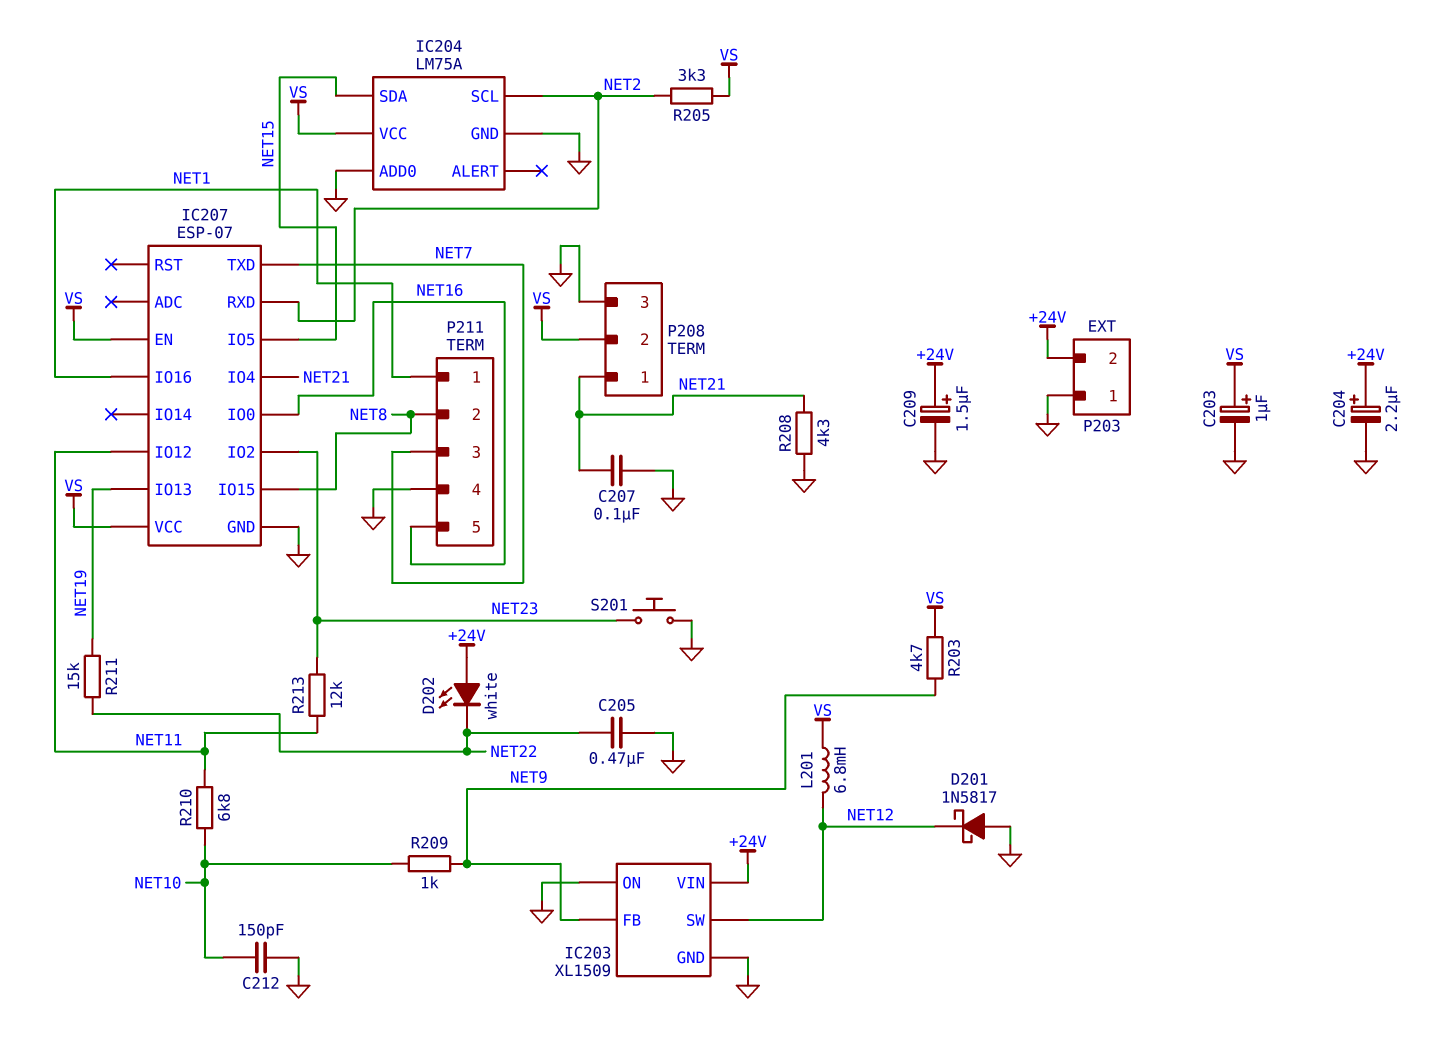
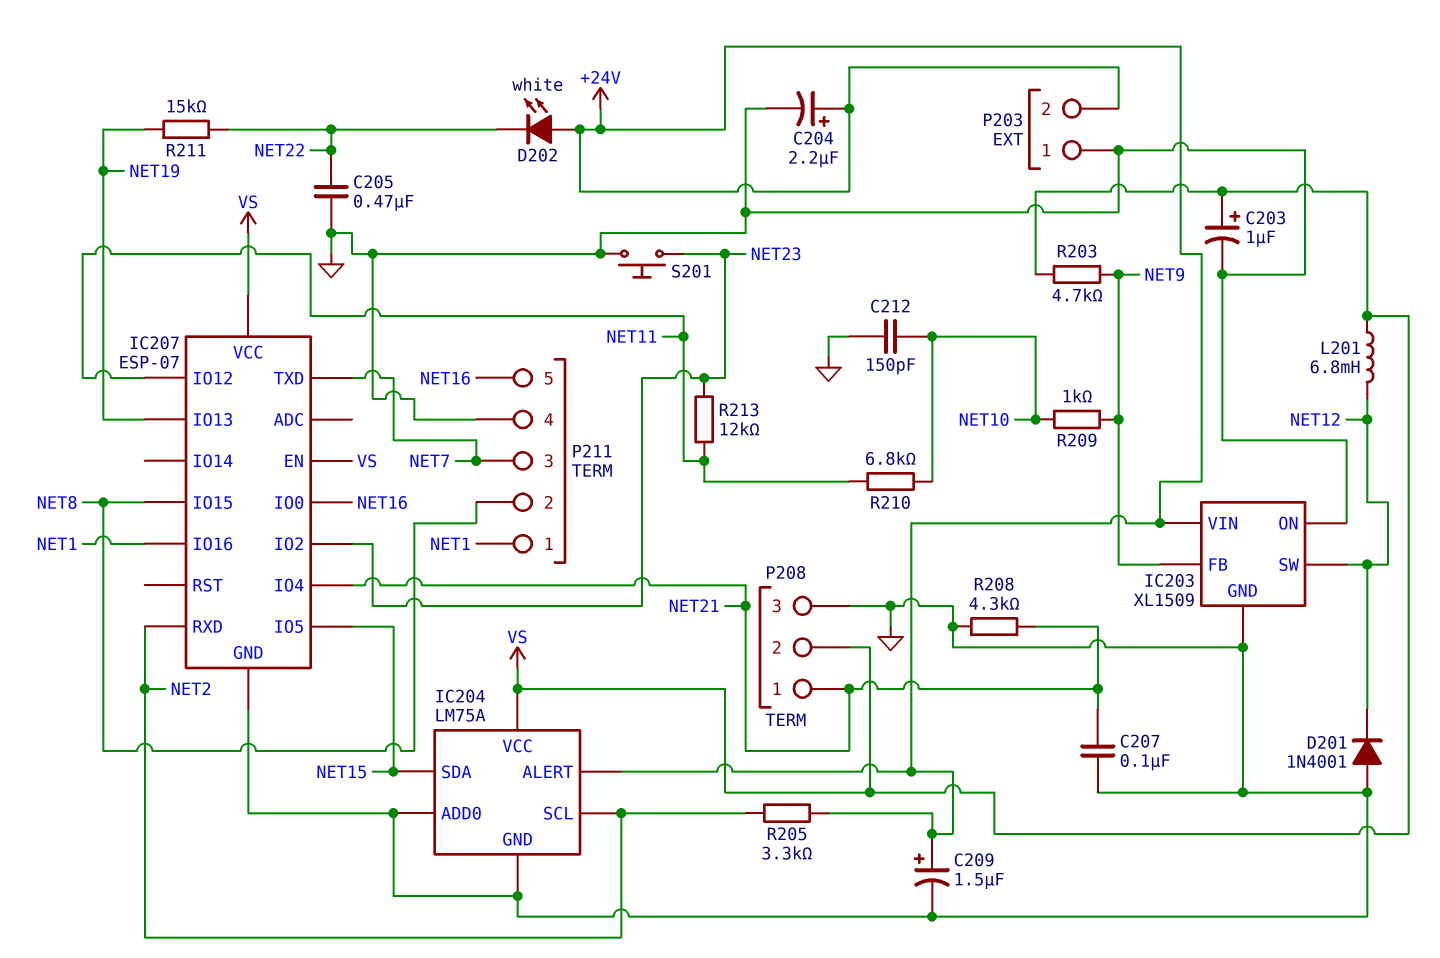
D201: schottky 1N5817 (A GND, K NET12) -> diode 1N4001 (A GND, K NET12)
IC204 pin ALERT: none -> +24V
R205: 3.3k (NET2, VS) -> 3.3k (+24V, NET2)

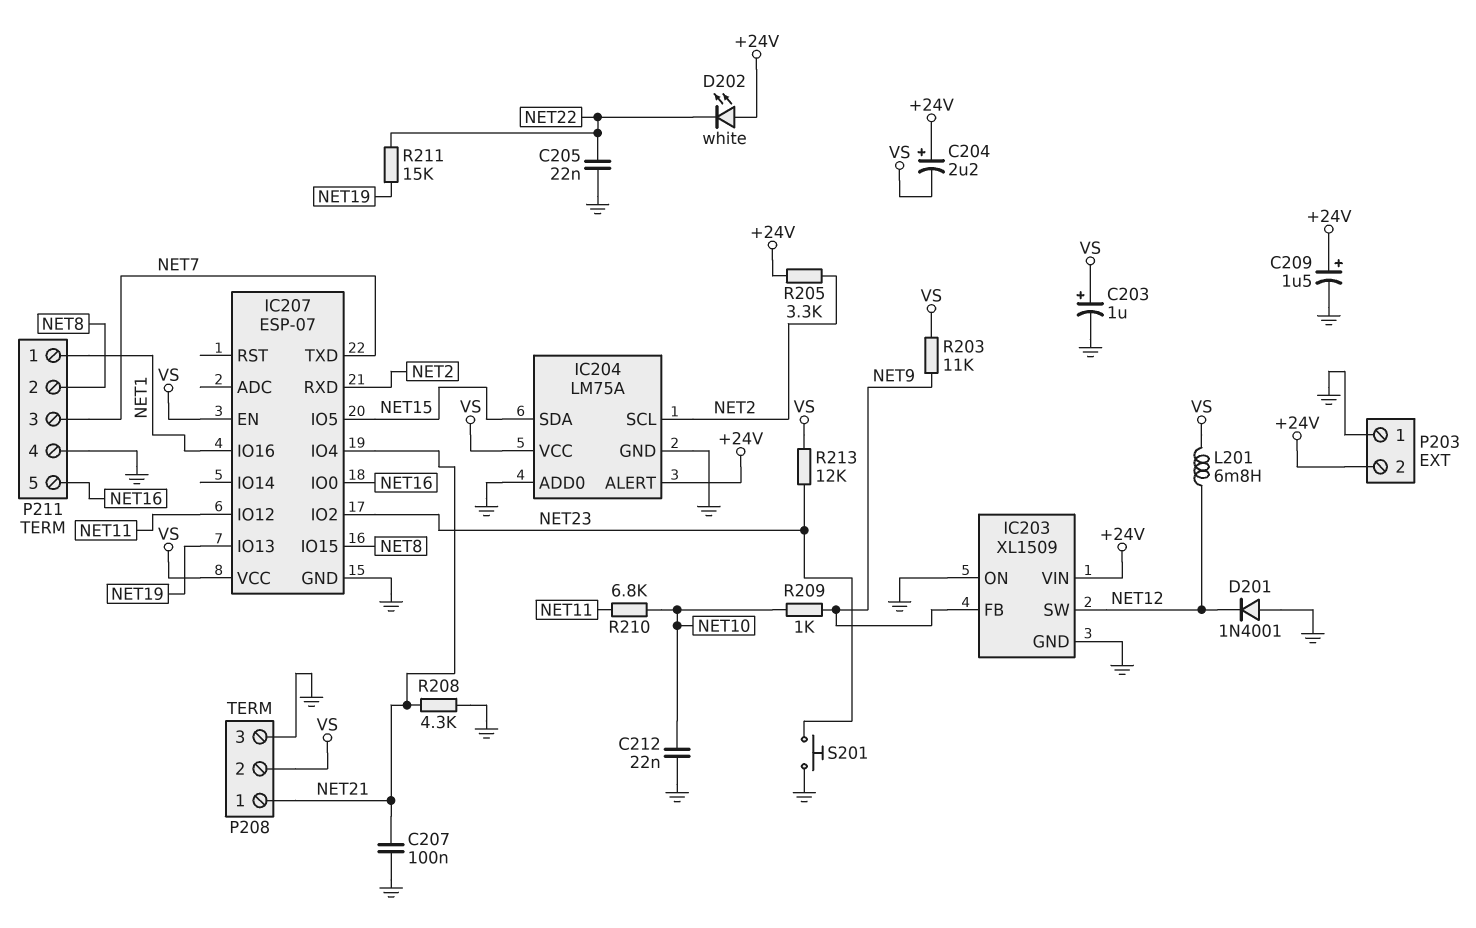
C204: 2.2uF (plus +24V, minus GND) -> 2.2uF (plus +24V, minus VS)
C205: 470nF (GND, NET22) -> 22nF (GND, NET22)
C212: 150pF (GND, NET10) -> 22nF (GND, NET10)
R203: 4.7k (NET9, VS) -> 11k (NET9, VS)
R213: 12k (NET11, NET23) -> 12k (NET23, VS)

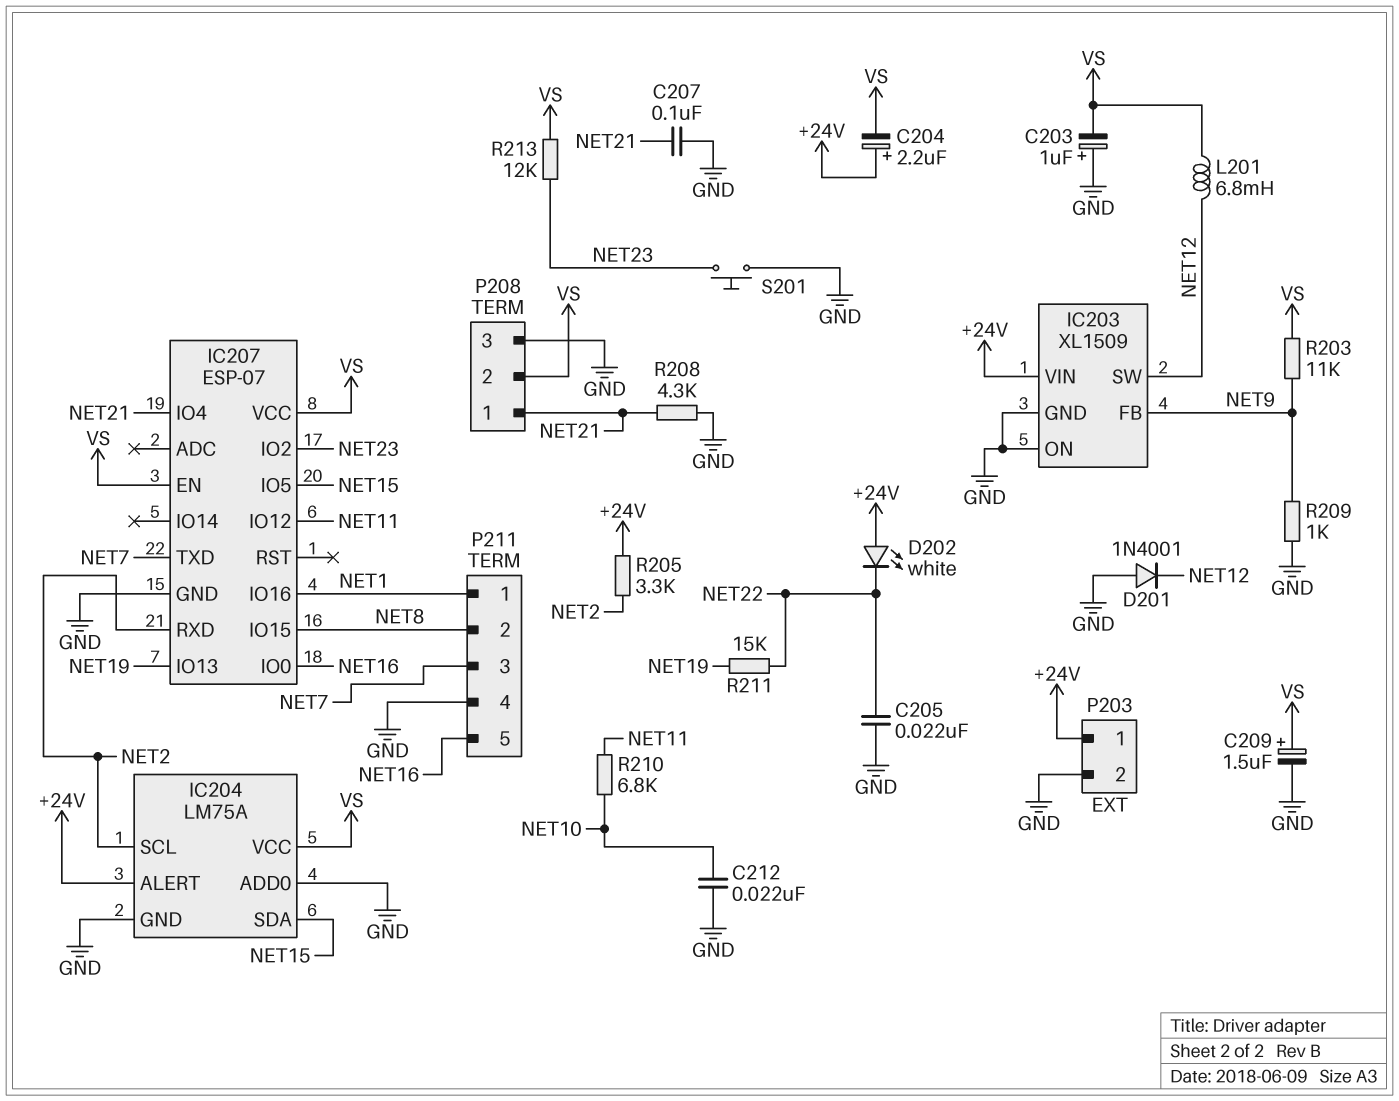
C203: 1uF (plus VS, minus GND) -> 1uF (plus GND, minus VS)
C209: 1.5uF (plus +24V, minus GND) -> 1.5uF (plus VS, minus GND)
P203 pin 1: GND -> +24V
P203 pin 2: +24V -> GND
R209: 1k (NET9, NET10) -> 1k (GND, NET9)

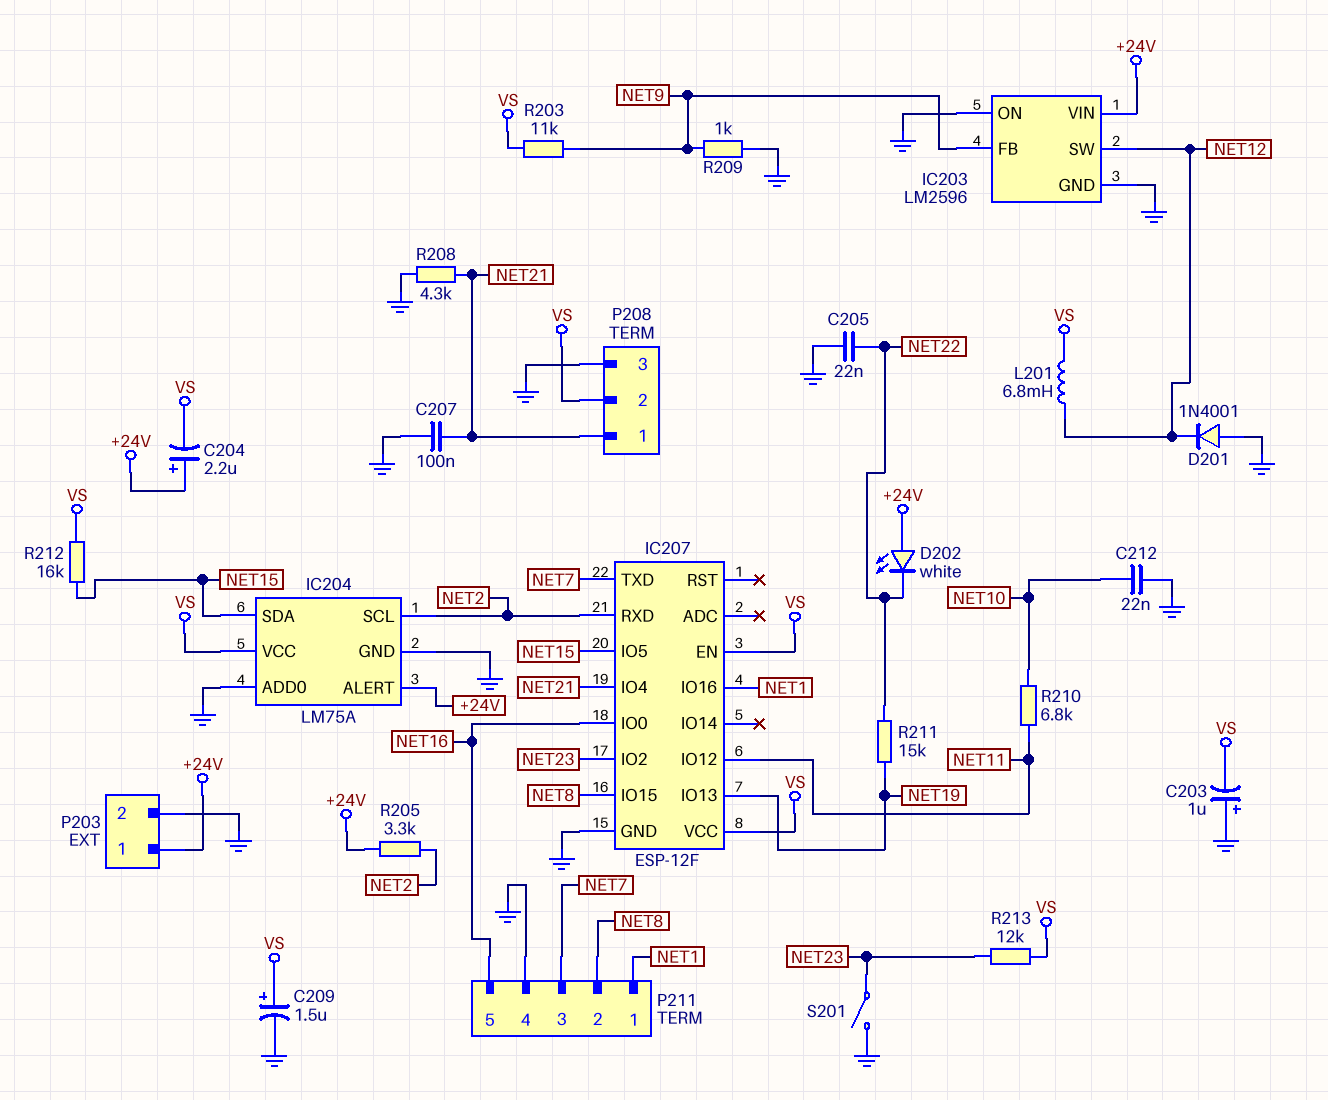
IC203: XL1509 -> LM2596
IC207: ESP-07 -> ESP-12F
R212: none -> 16k (NET15, VS)
S201: button (GND, NET23) -> switch (GND, NET23)

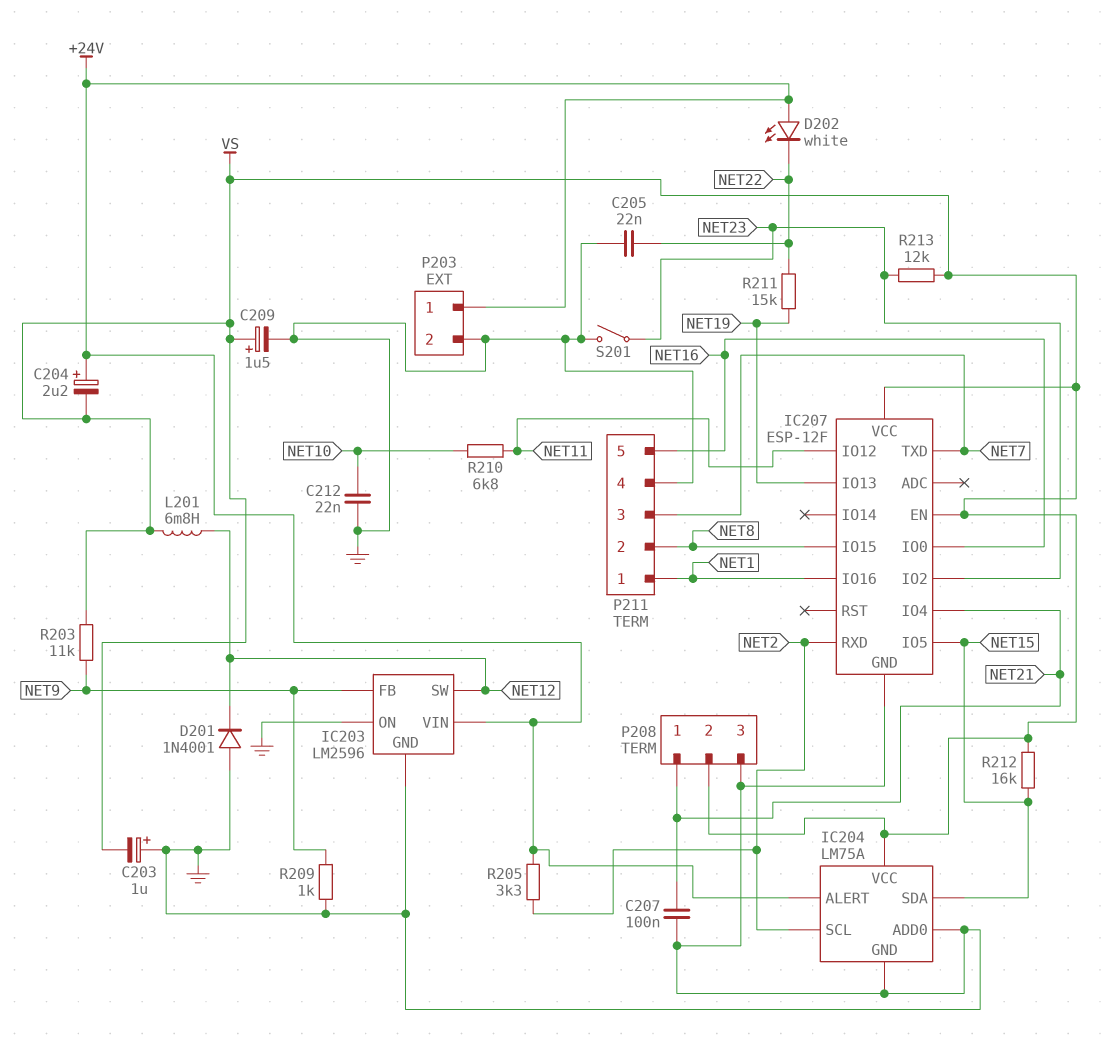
R208: 4.3k (GND, NET21) -> none

